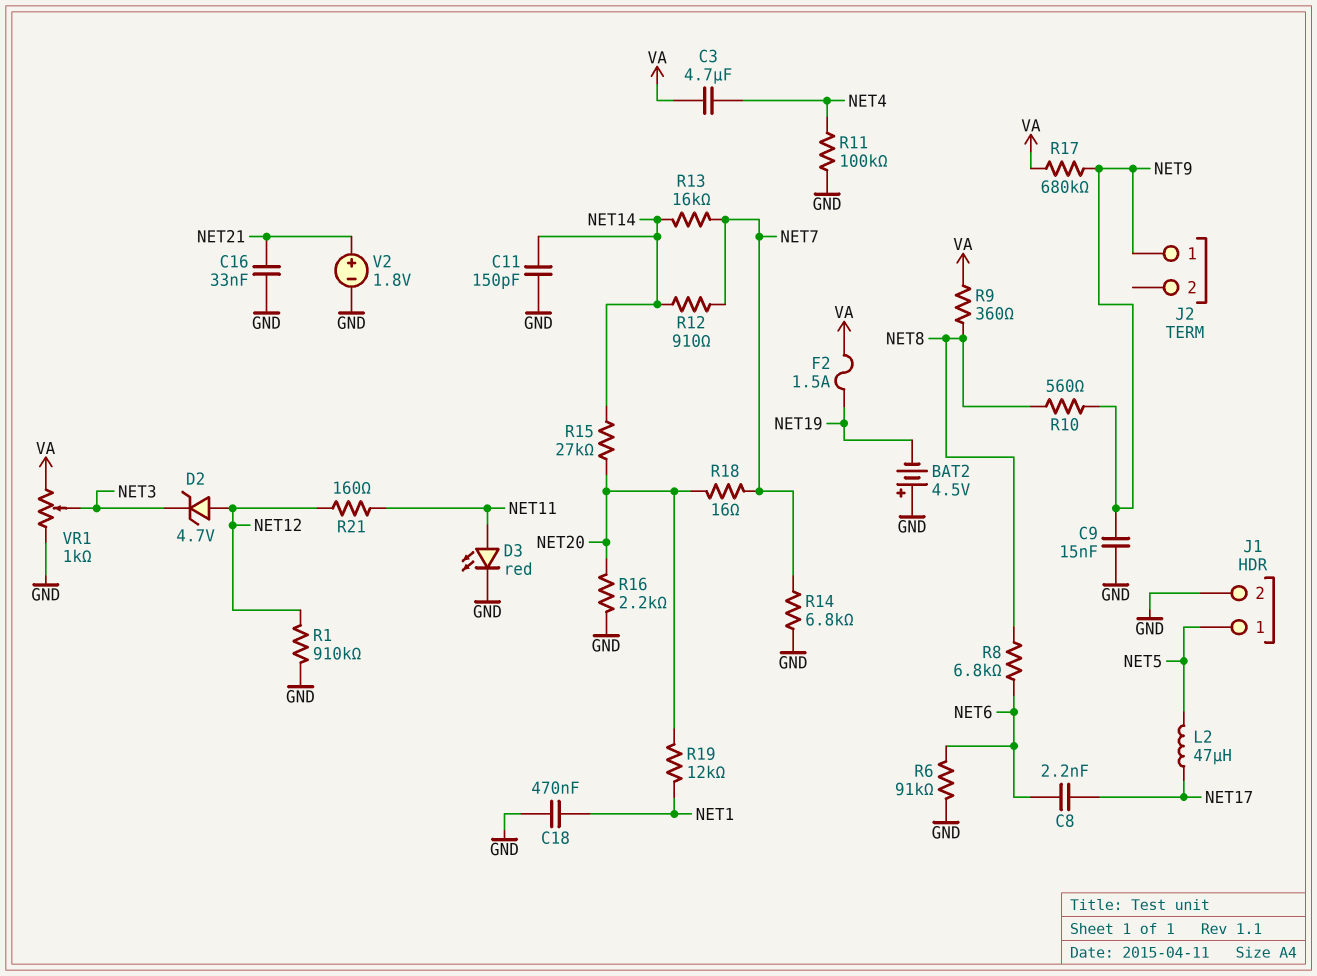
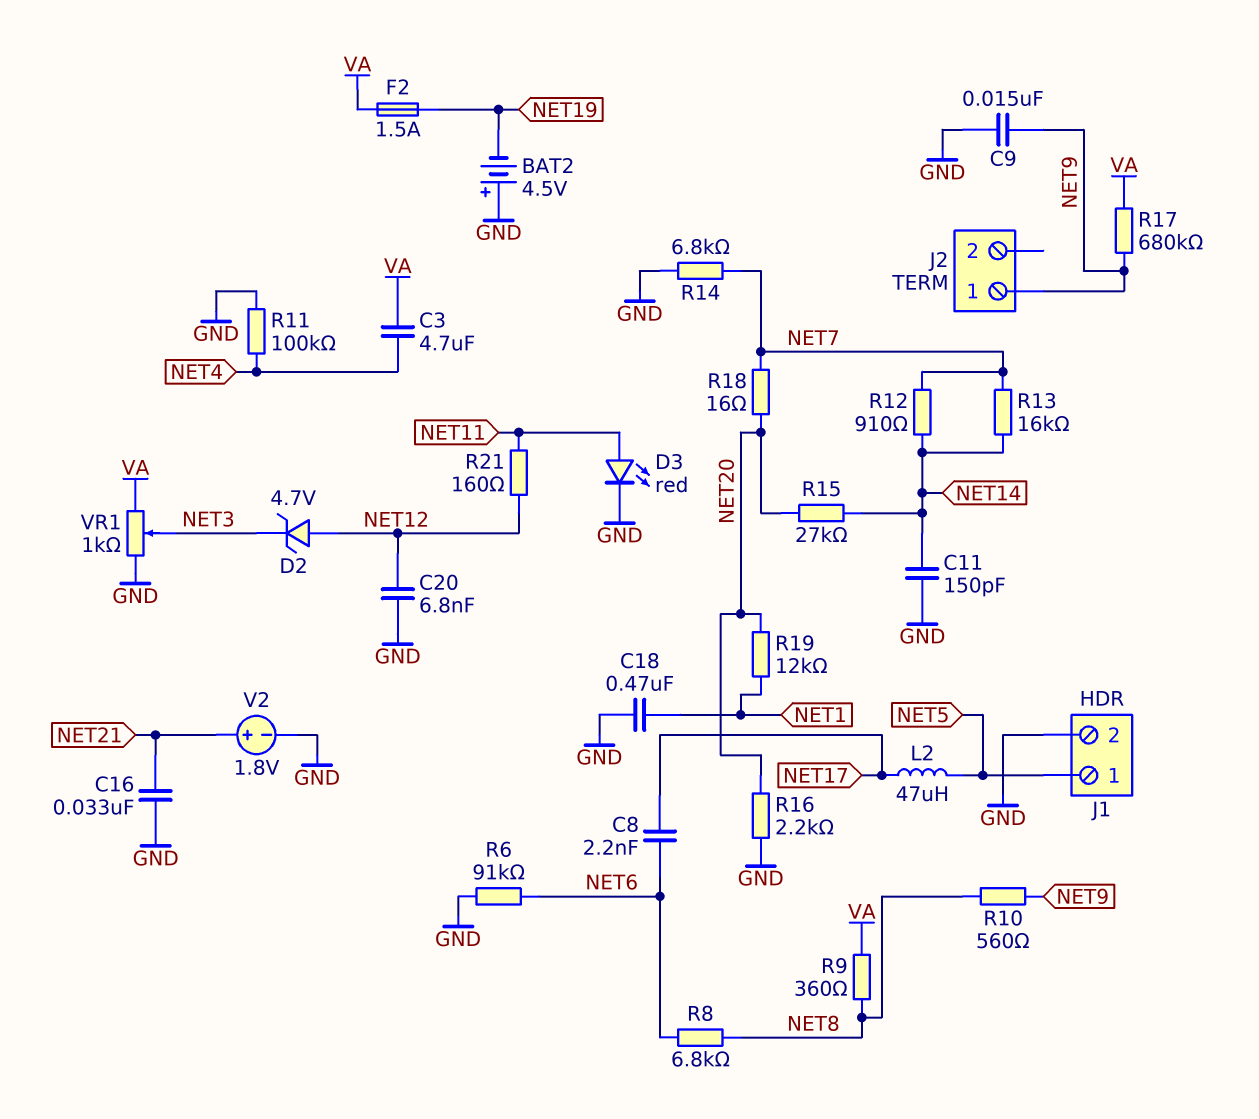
C20: none -> 6.8nF (GND, NET12)
R1: 910k (GND, NET12) -> none

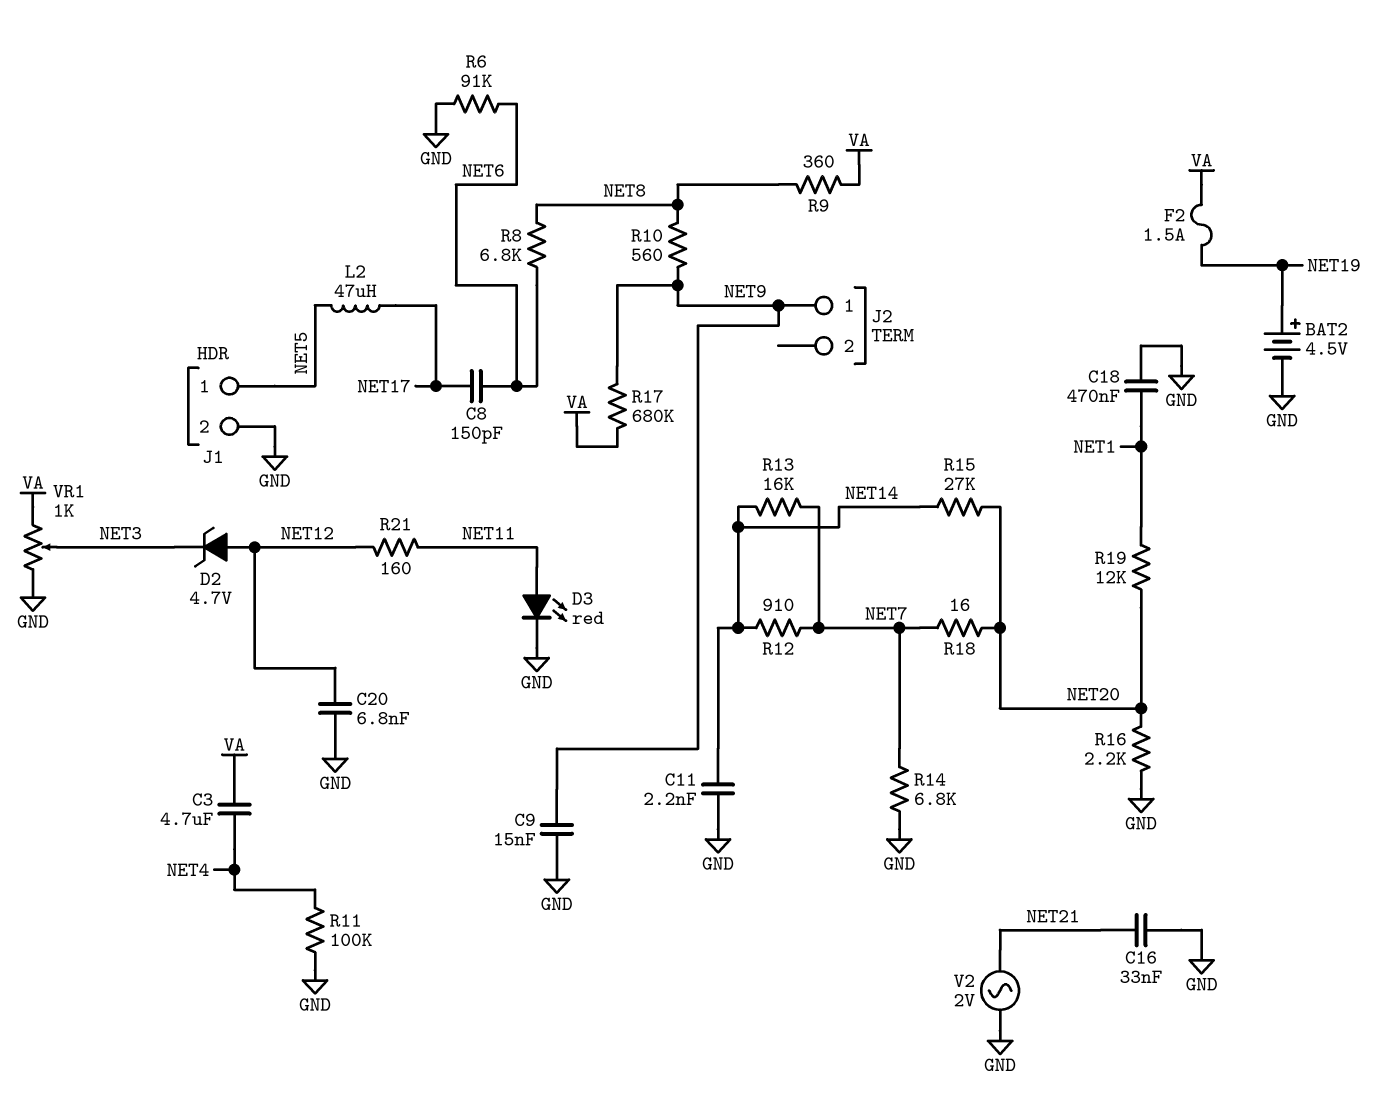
BAT2: 4.5V (plus GND, minus NET19) -> 4.5V (plus NET19, minus GND)
C8: 2.2nF (NET6, NET17) -> 150pF (NET6, NET17)
C11: 150pF (GND, NET14) -> 2.2nF (GND, NET14)
V2: 1.8V (plus NET21, minus GND) -> AC 2V (GND, NET21)

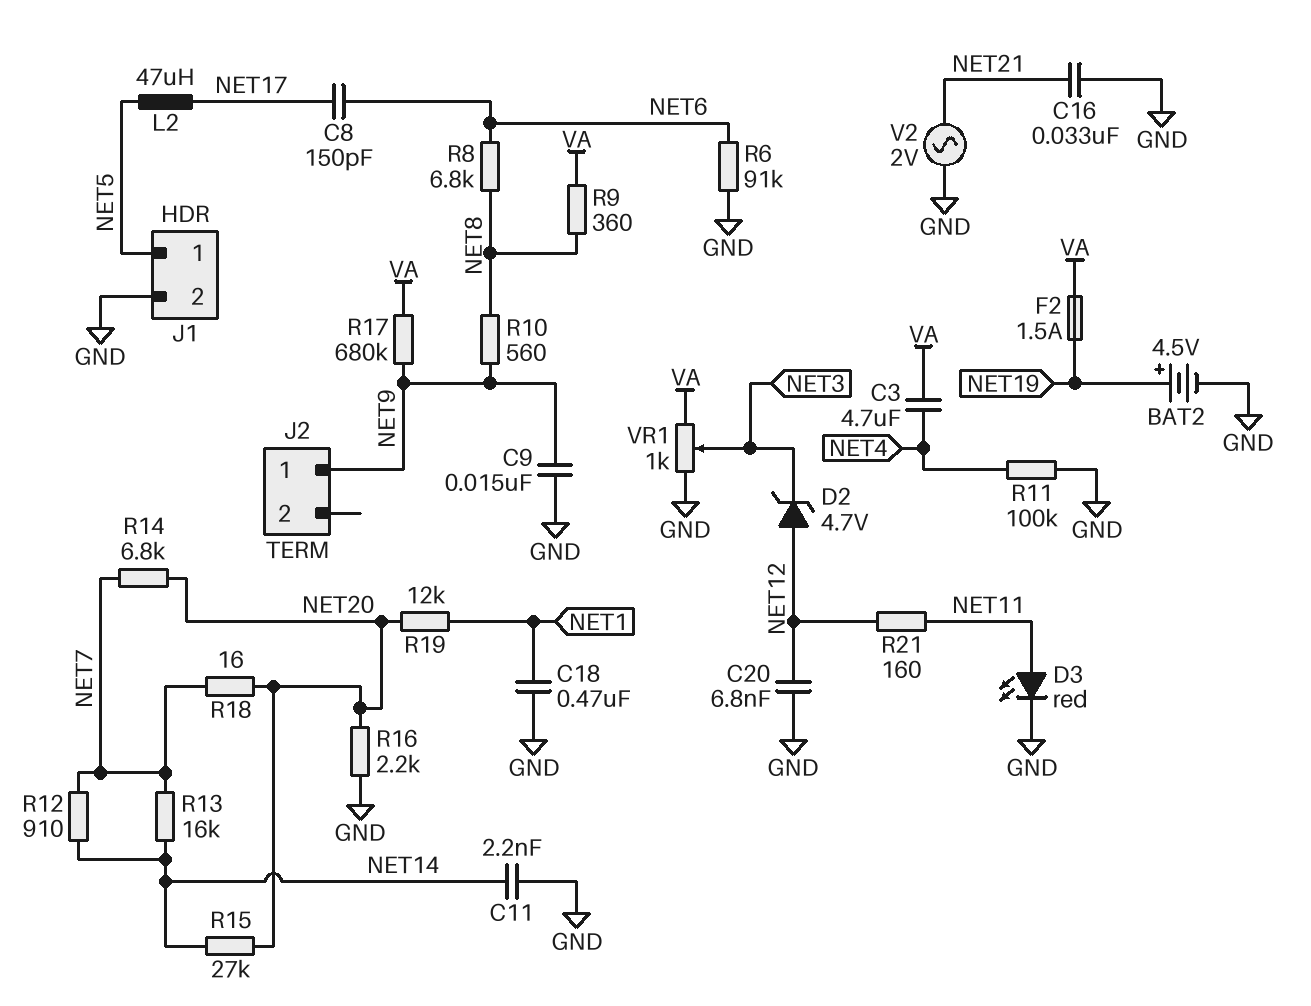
R14: 6.8k (GND, NET7) -> 6.8k (NET7, NET20)

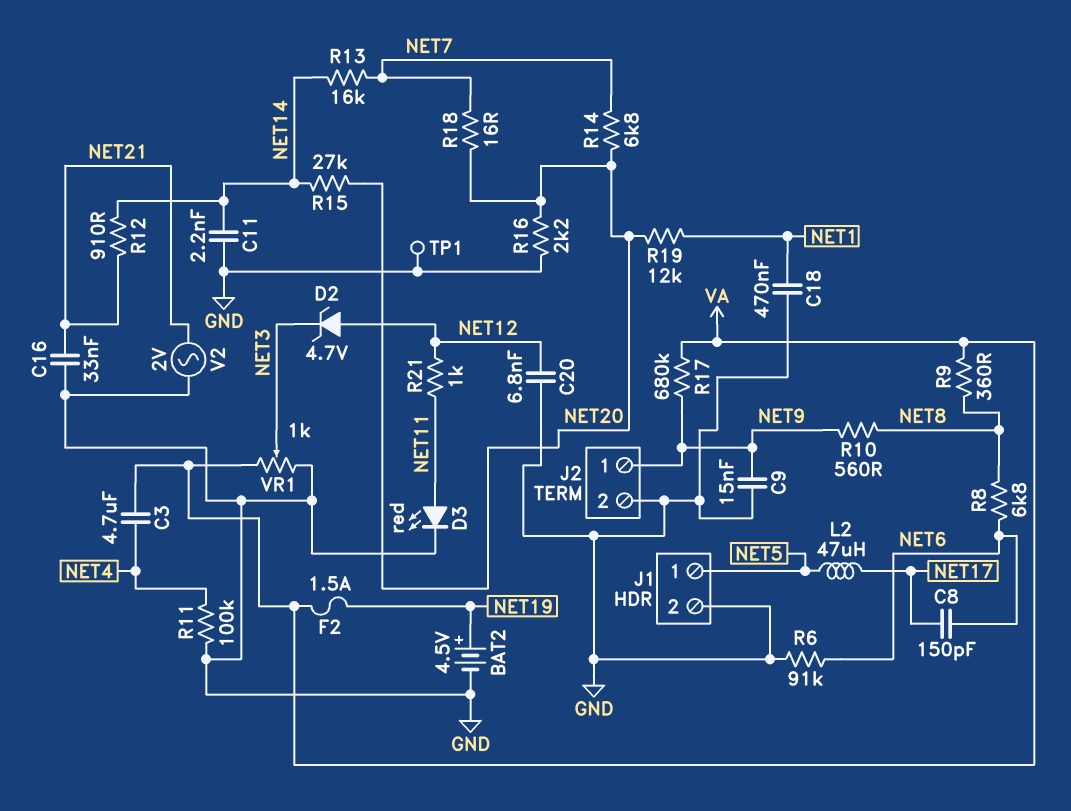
J2 pin 2: none -> GND
R12: 910 (NET7, NET14) -> 910 (NET14, NET21)
R21: 160 (NET11, NET12) -> 1k (NET11, NET12)
TP1: none -> test point (GND)

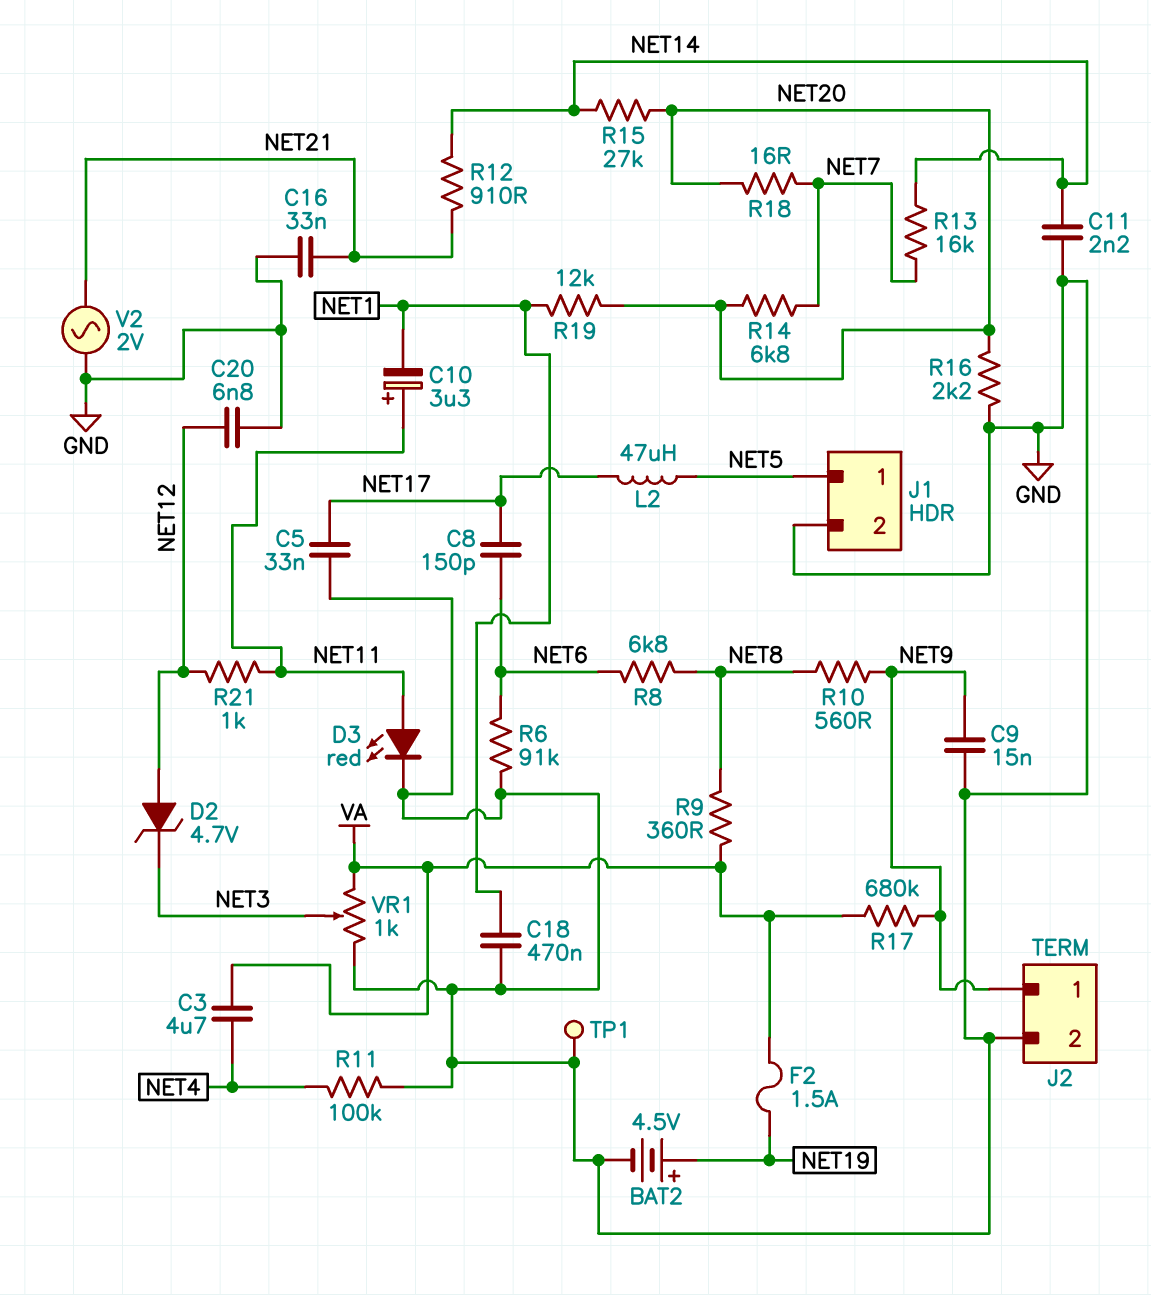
C5: none -> 33nF (GND, NET17)
C10: none -> 3.3uF (plus NET11, minus NET1)

